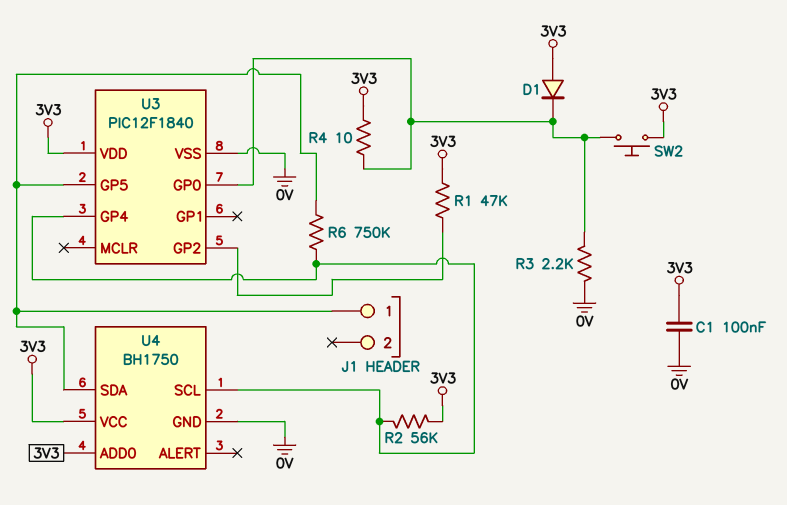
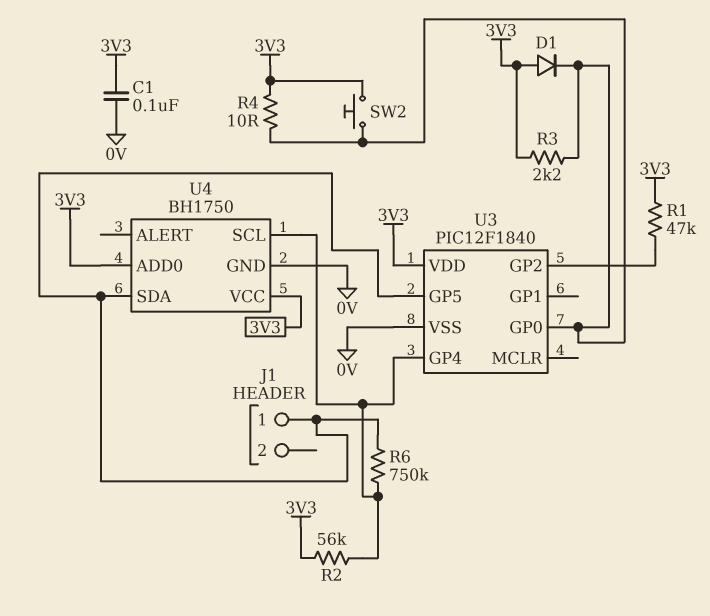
R3: 2.2k (0V, U3/GP0) -> 2.2k (3V3, U3/GP0)

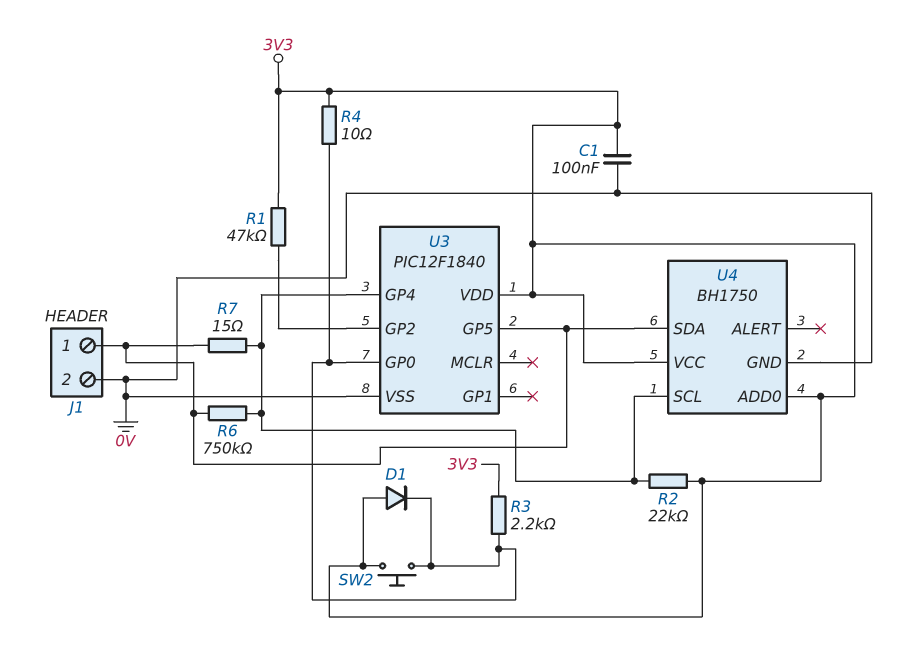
J1 pin 2: none -> 0V
R2: 56k (3V3, U3/GP4) -> 22k (3V3, U3/GP4)
R7: none -> 15 (J1/1, U3/GP4)

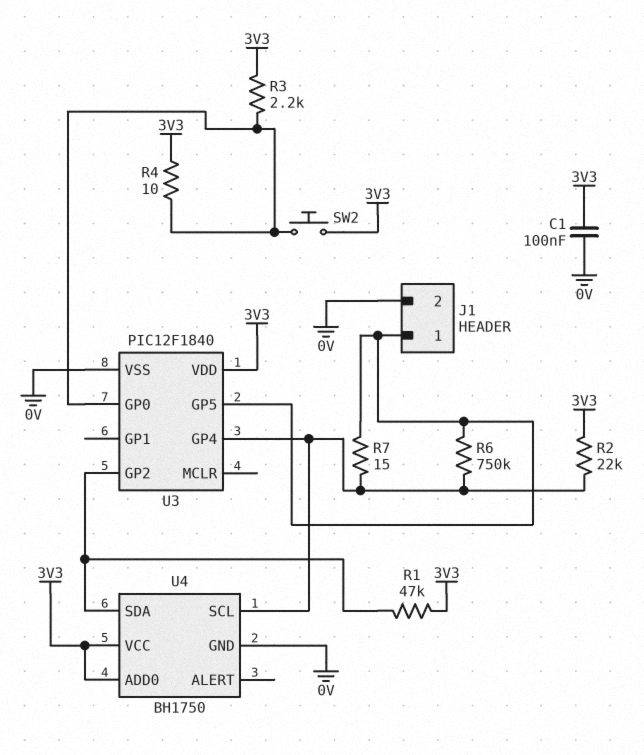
D1: diode (A 3V3, K U3/GP0) -> none
U4 pin SDA: J1/1 -> U3/GP2

